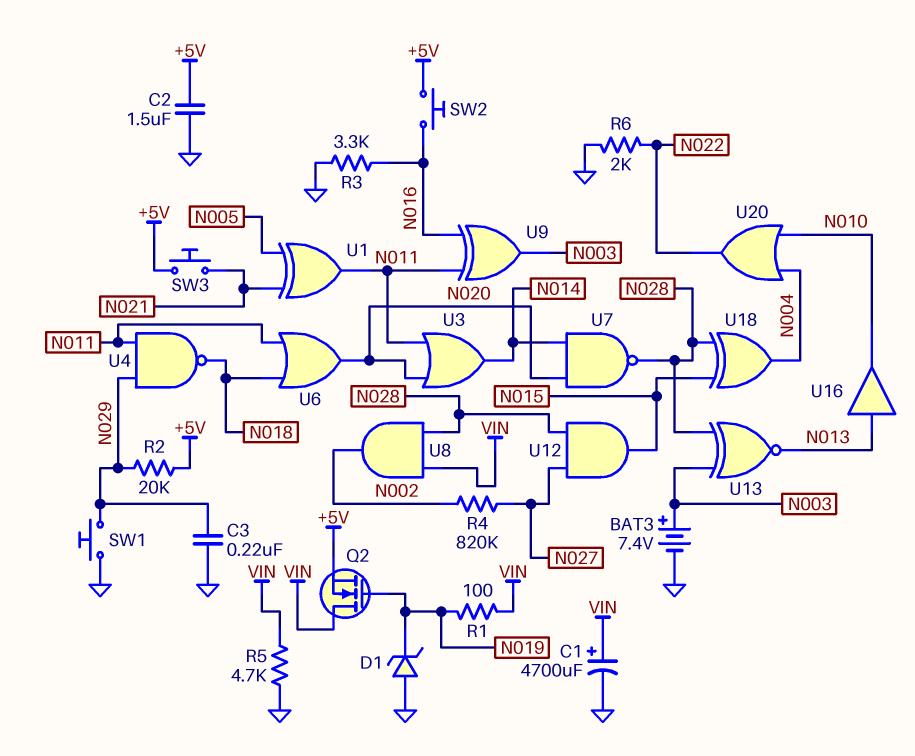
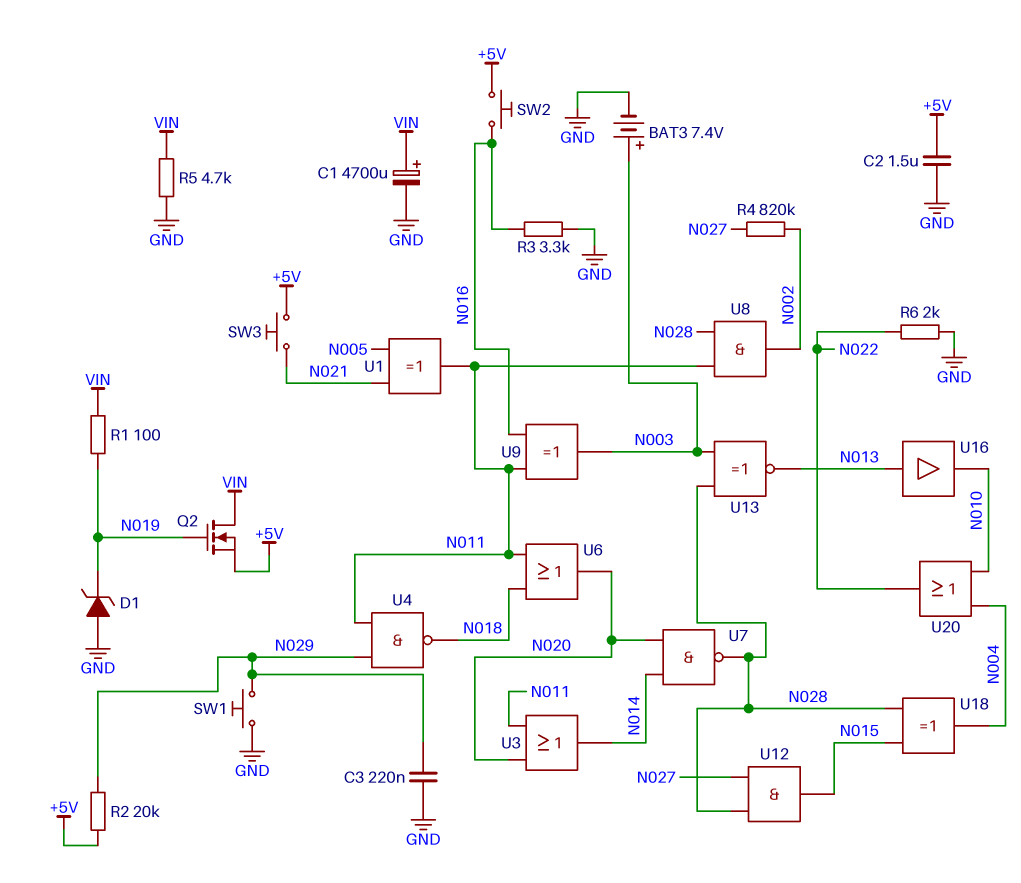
U8: AND (in N028, in VIN, out N002) -> AND (in N011, in N028, out N002)

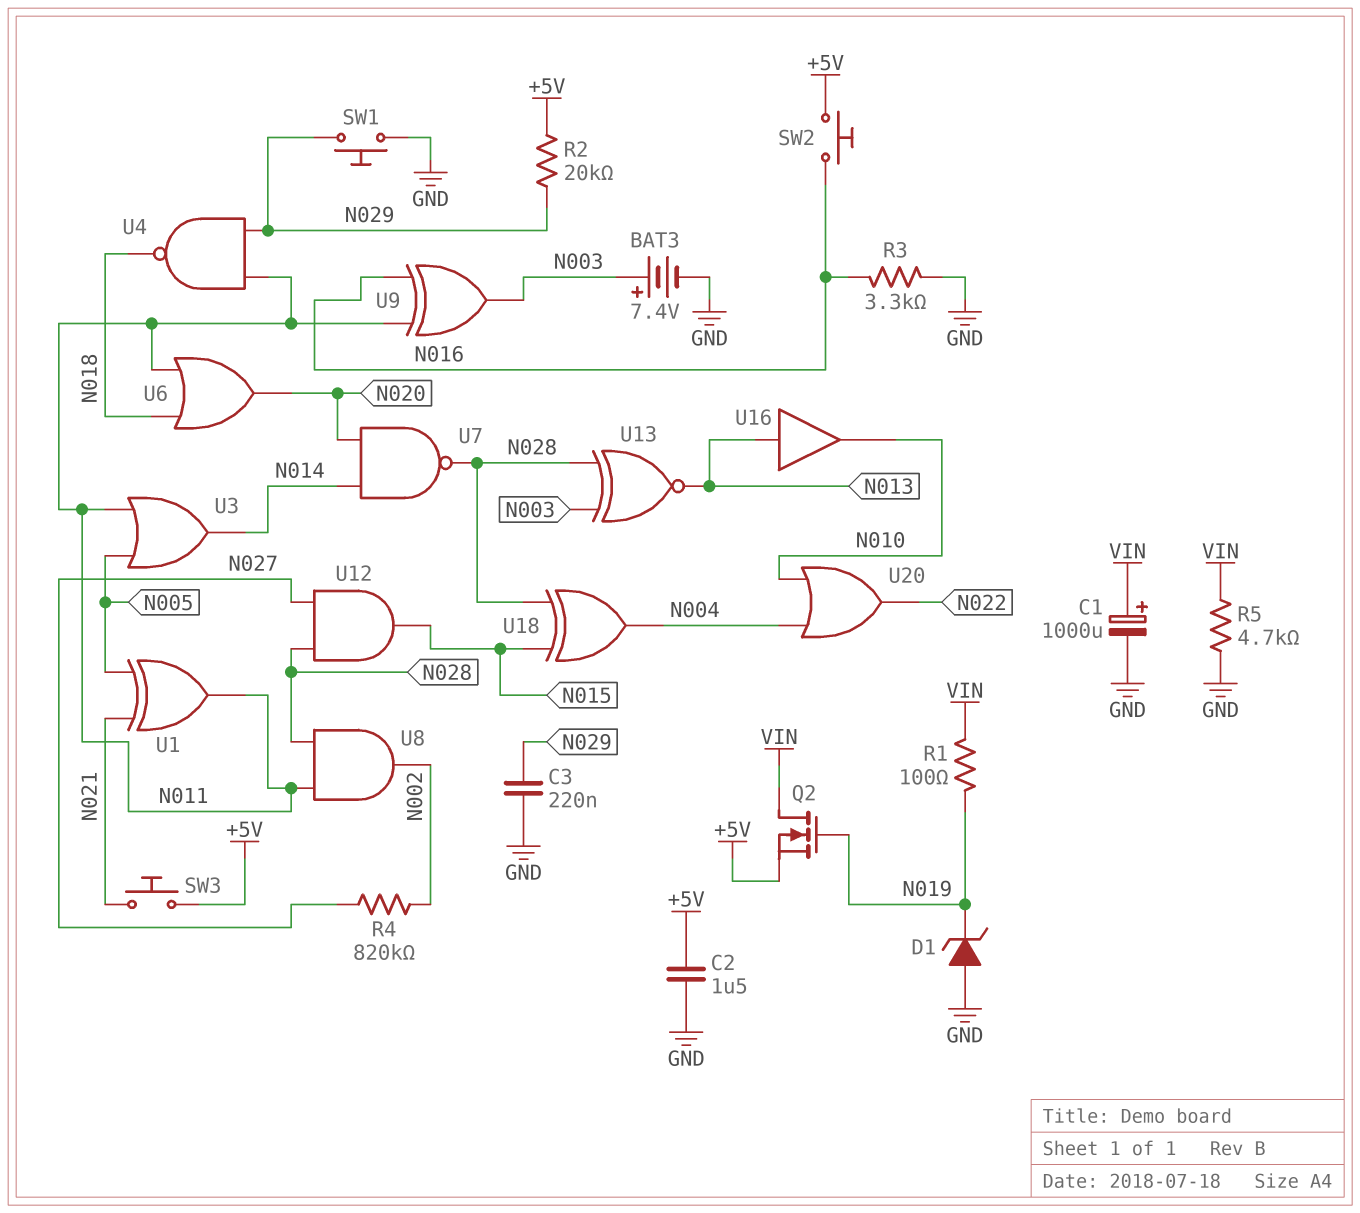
C1: 4700uF (plus VIN, minus GND) -> 1000uF (plus VIN, minus GND)
R6: 2k (GND, N022) -> none
U3: OR (in N011, in N020, out N014) -> OR (in N005, in N011, out N014)

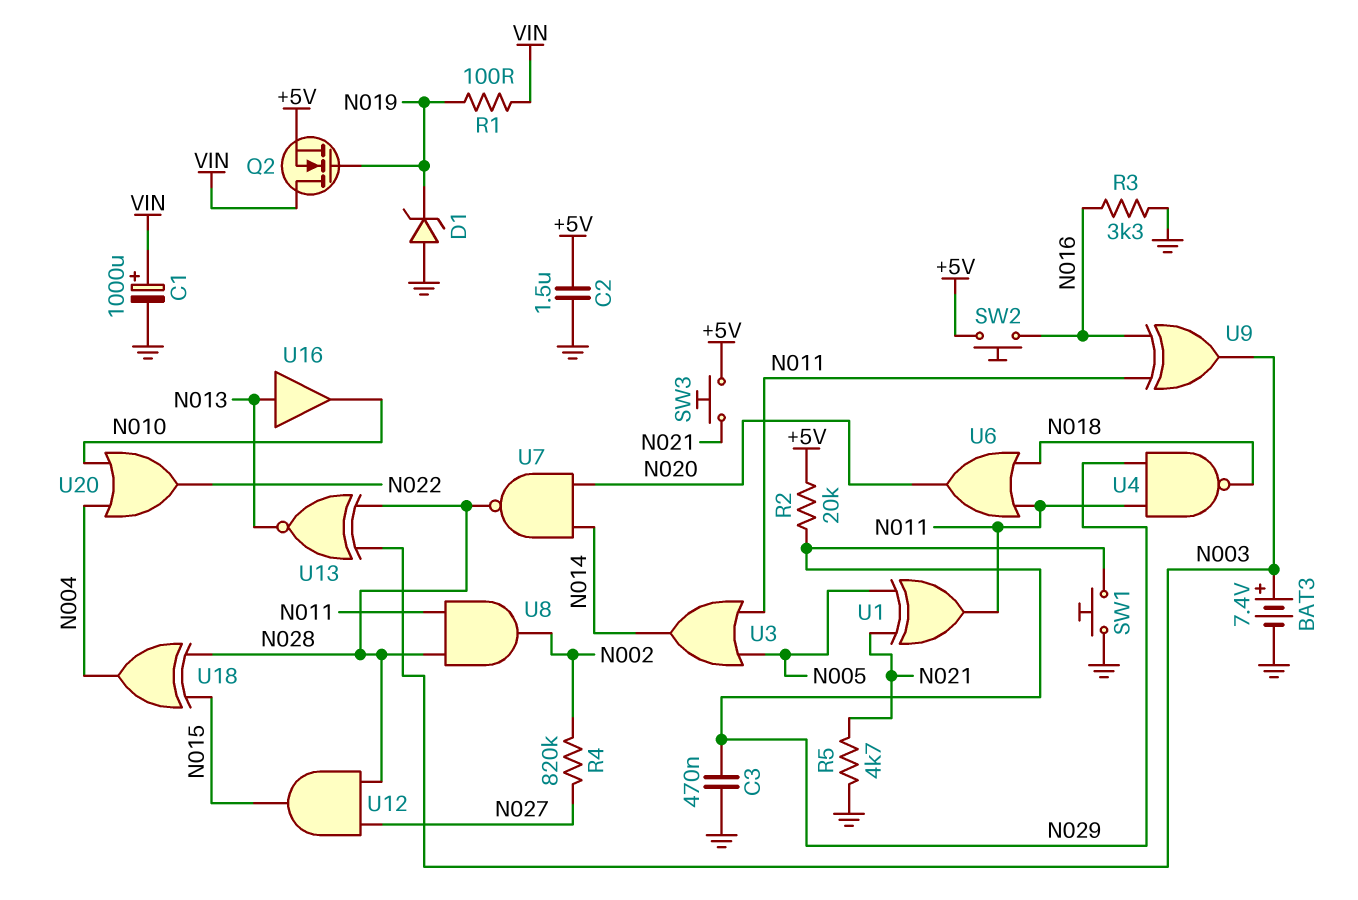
C3: 220nF (GND, N029) -> 470nF (GND, N029)
R5: 4.7k (GND, VIN) -> 4.7k (GND, N021)

